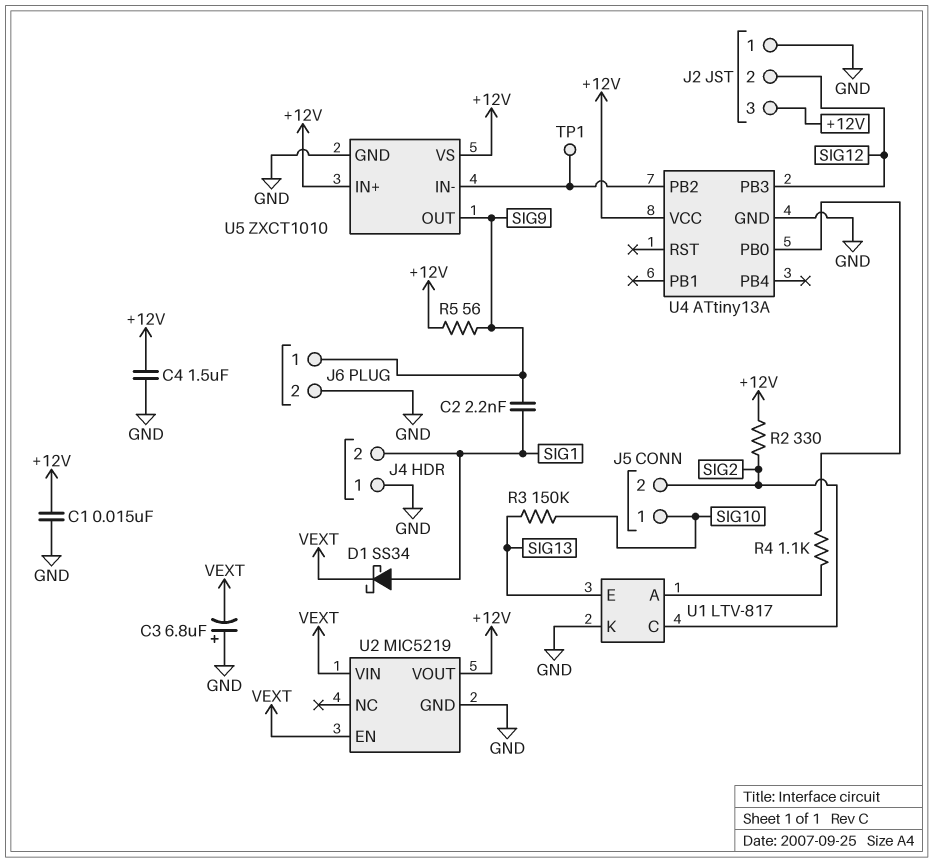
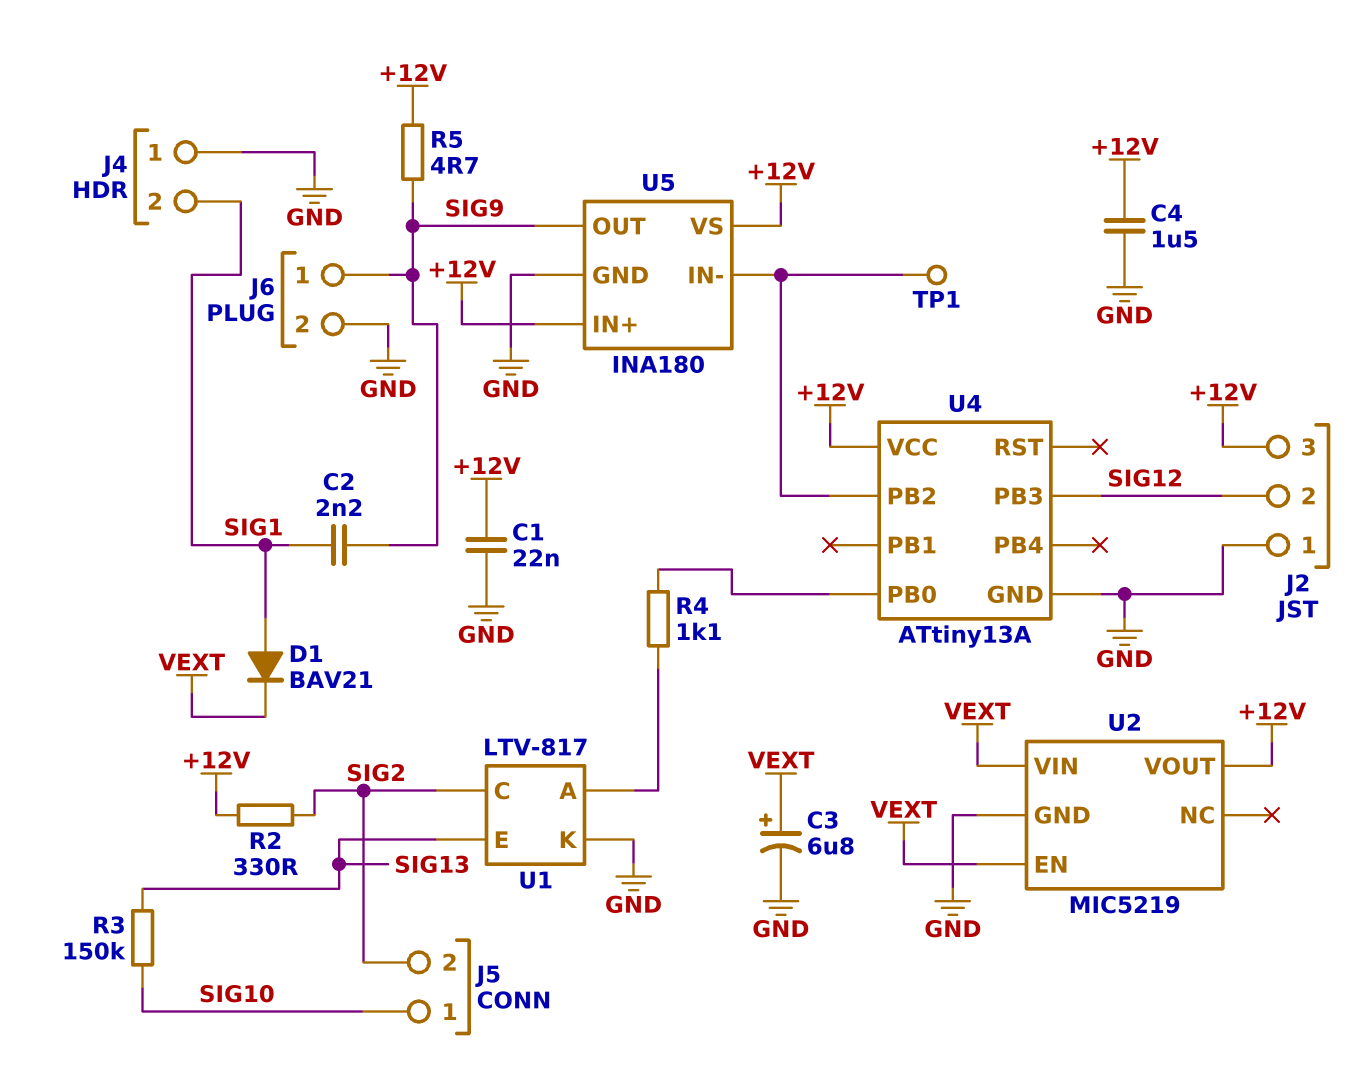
C1: 15nF (+12V, GND) -> 22nF (+12V, GND)
C3: 6.8uF (plus GND, minus VEXT) -> 6.8uF (plus VEXT, minus GND)
D1: schottky SS34 (A SIG1, K VEXT) -> diode BAV21 (A SIG1, K VEXT)
R5: 56 (+12V, SIG9) -> 4.7 (+12V, SIG9)
U5: ZXCT1010 -> INA180

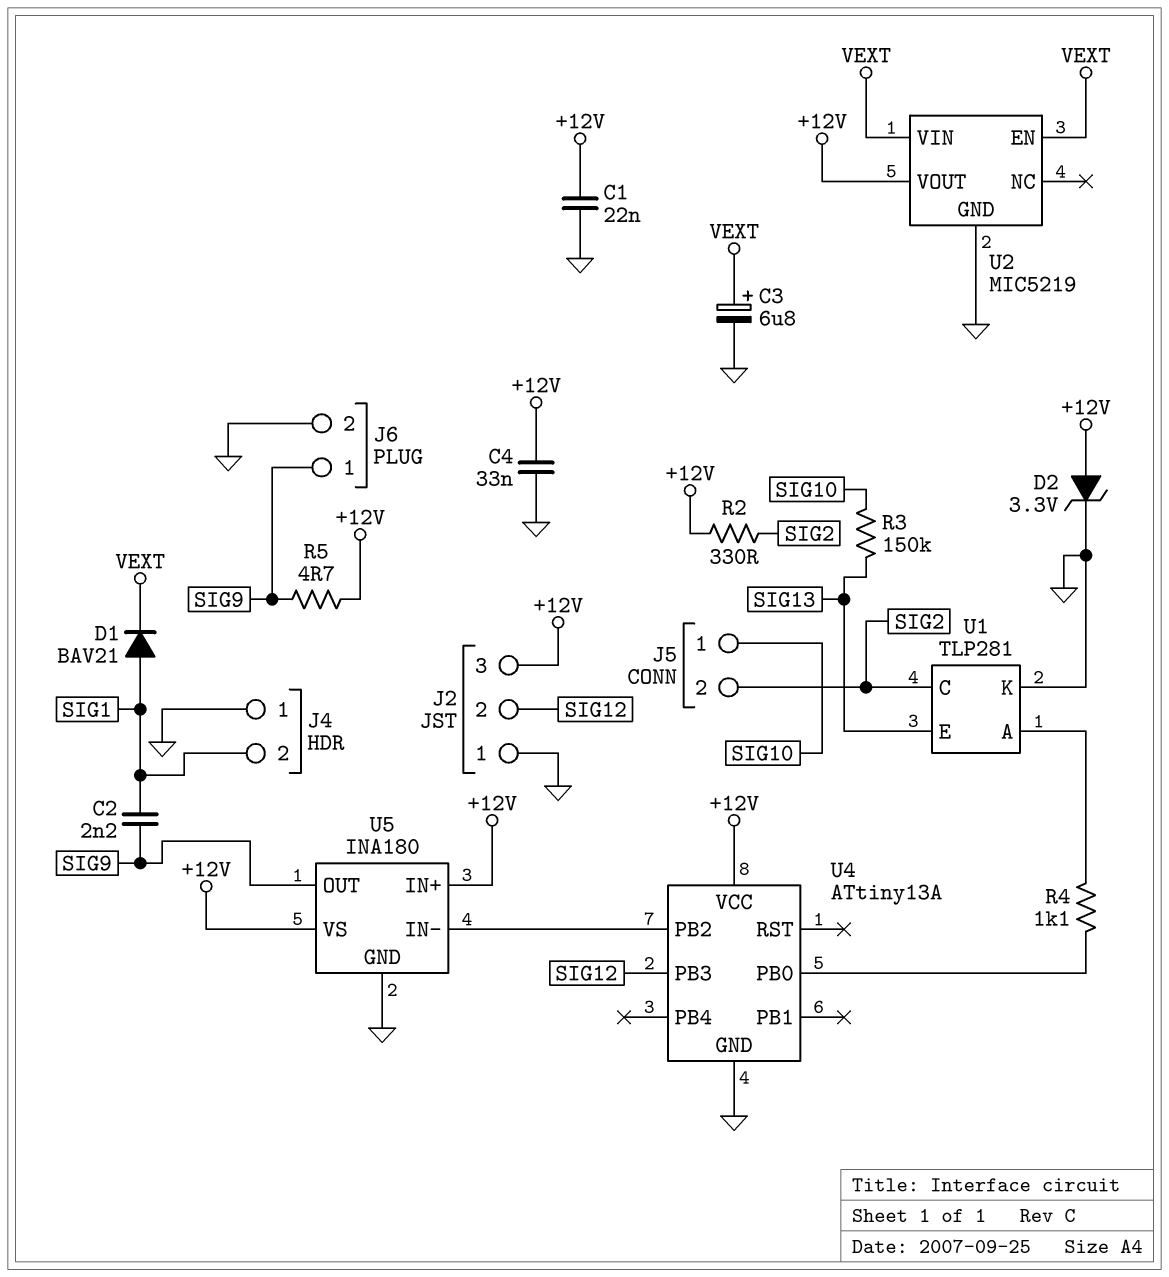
C4: 1.5uF (+12V, GND) -> 33nF (+12V, GND)
D2: none -> zener 3.3V (A +12V, K GND)
TP1: test point (U4/PB2) -> none
U1: LTV-817 -> TLP281

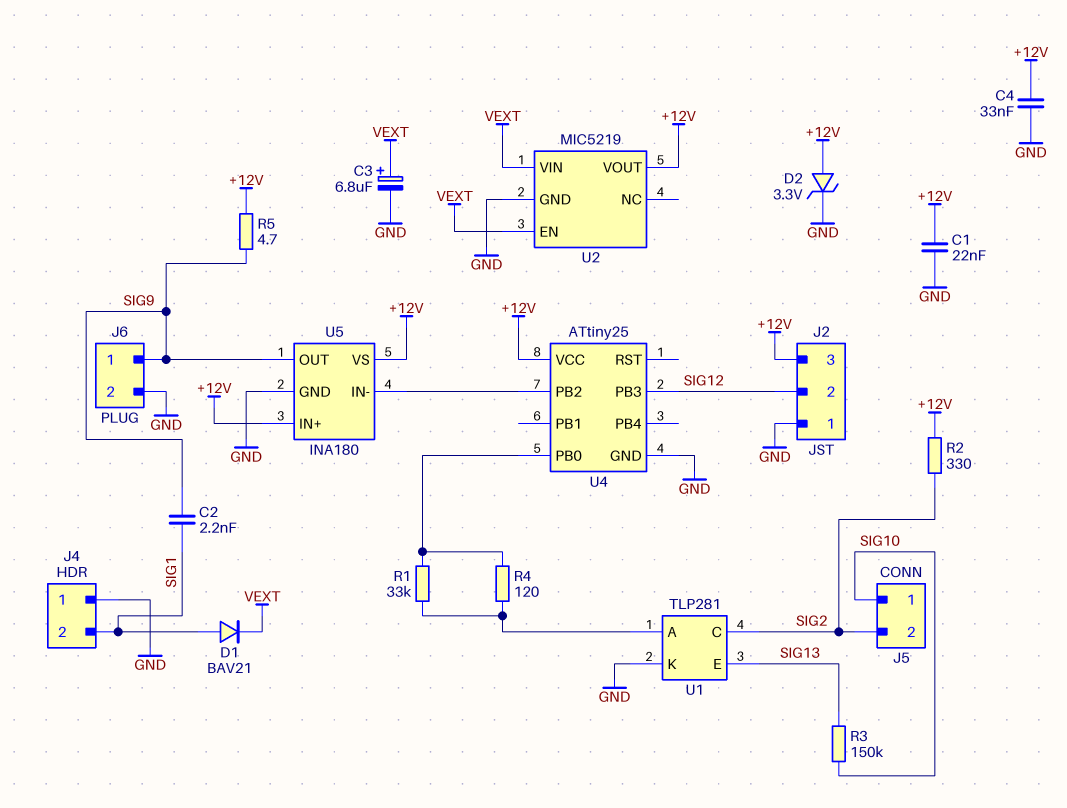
R1: none -> 33k (U1/A, U4/PB0)
R4: 1.1k (U1/A, U4/PB0) -> 120 (U1/A, U4/PB0)
U4: ATtiny13A -> ATtiny25

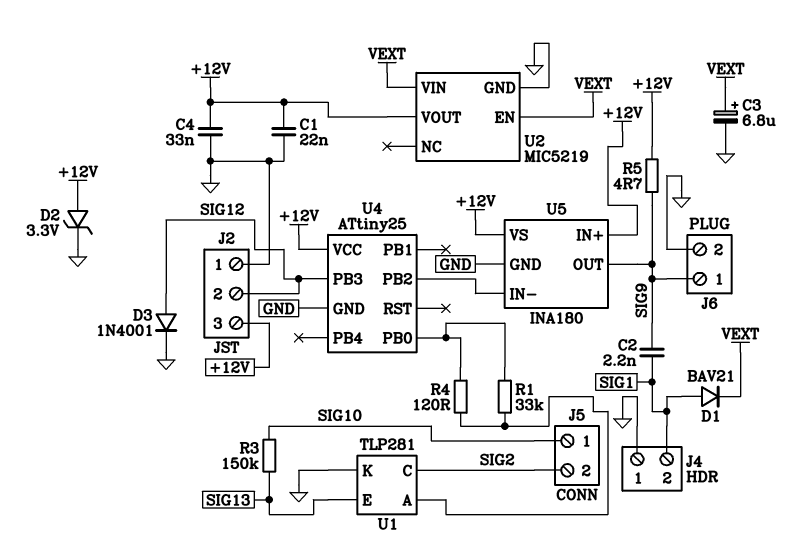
D3: none -> diode 1N4001 (A SIG12, K GND)
R2: 330 (+12V, SIG2) -> none

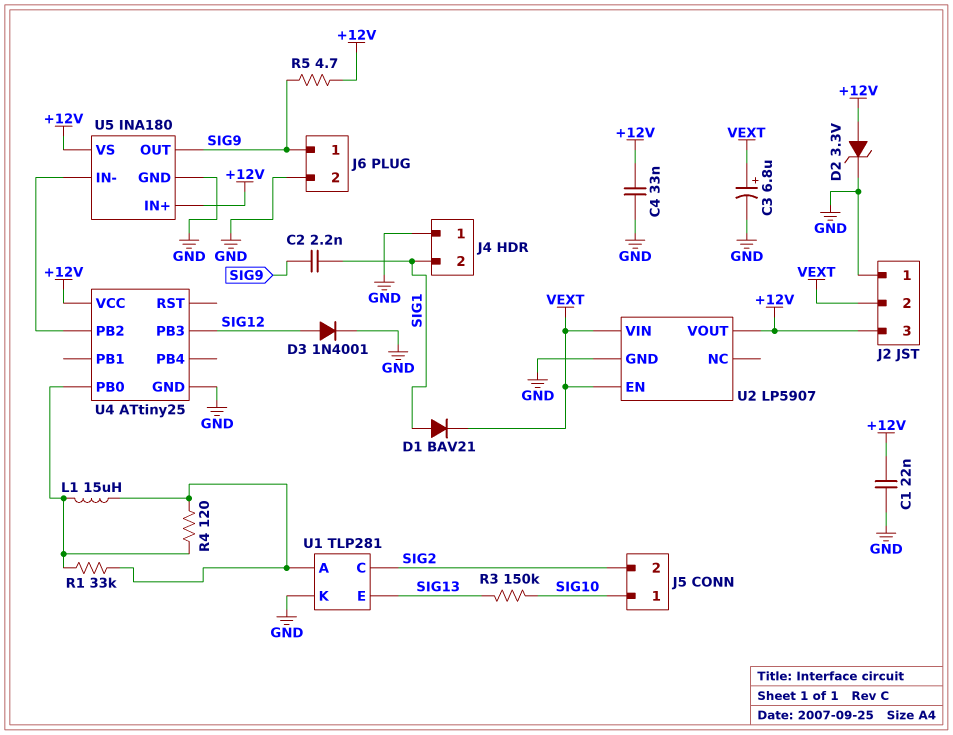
J2 pin 2: SIG12 -> VEXT
L1: none -> 15uH (U1/A, U4/PB0)
U2: MIC5219 -> LP5907

